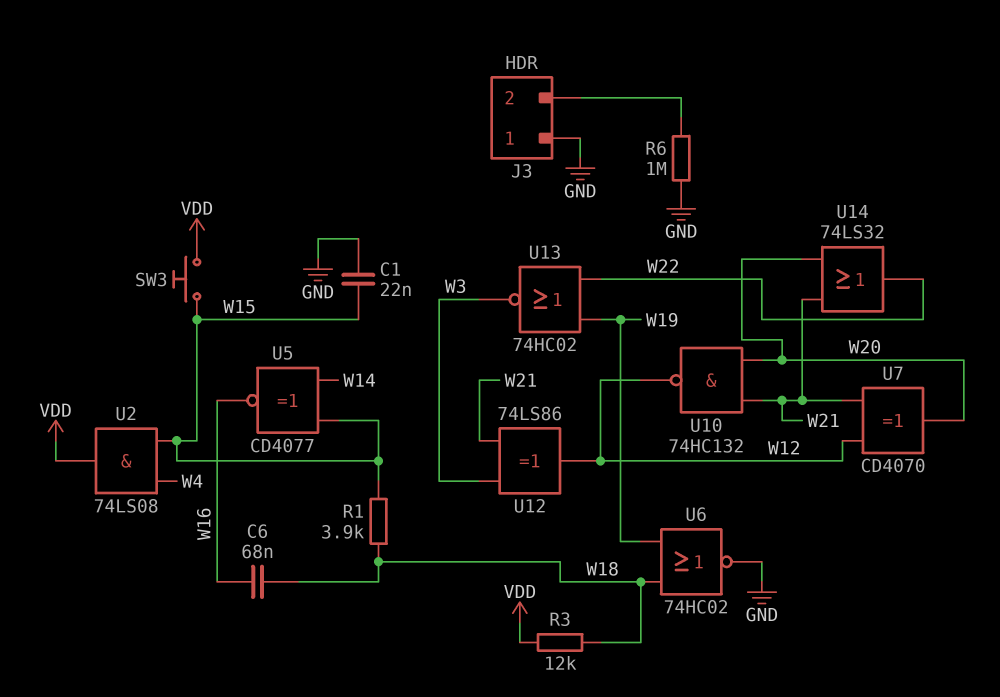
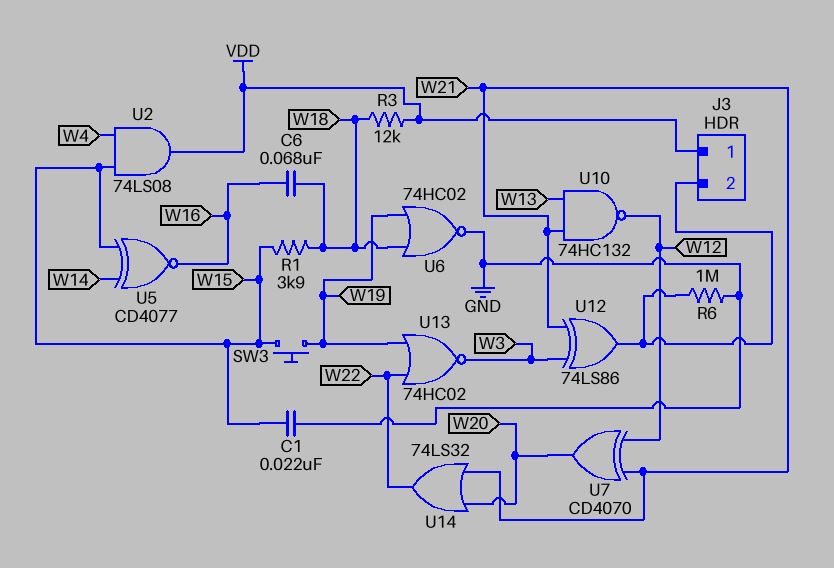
J3 pin 1: GND -> VDD
SW3: button (VDD, W15) -> button (W15, W19)
U10: NAND 74HC132 (in W20, in W21, out W12) -> NAND 74HC132 (in W13, in W21, out W12)
U12: XOR 74LS86 (in W3, in W21, out W12) -> XOR 74LS86 (in W3, in W21, out J3/2)

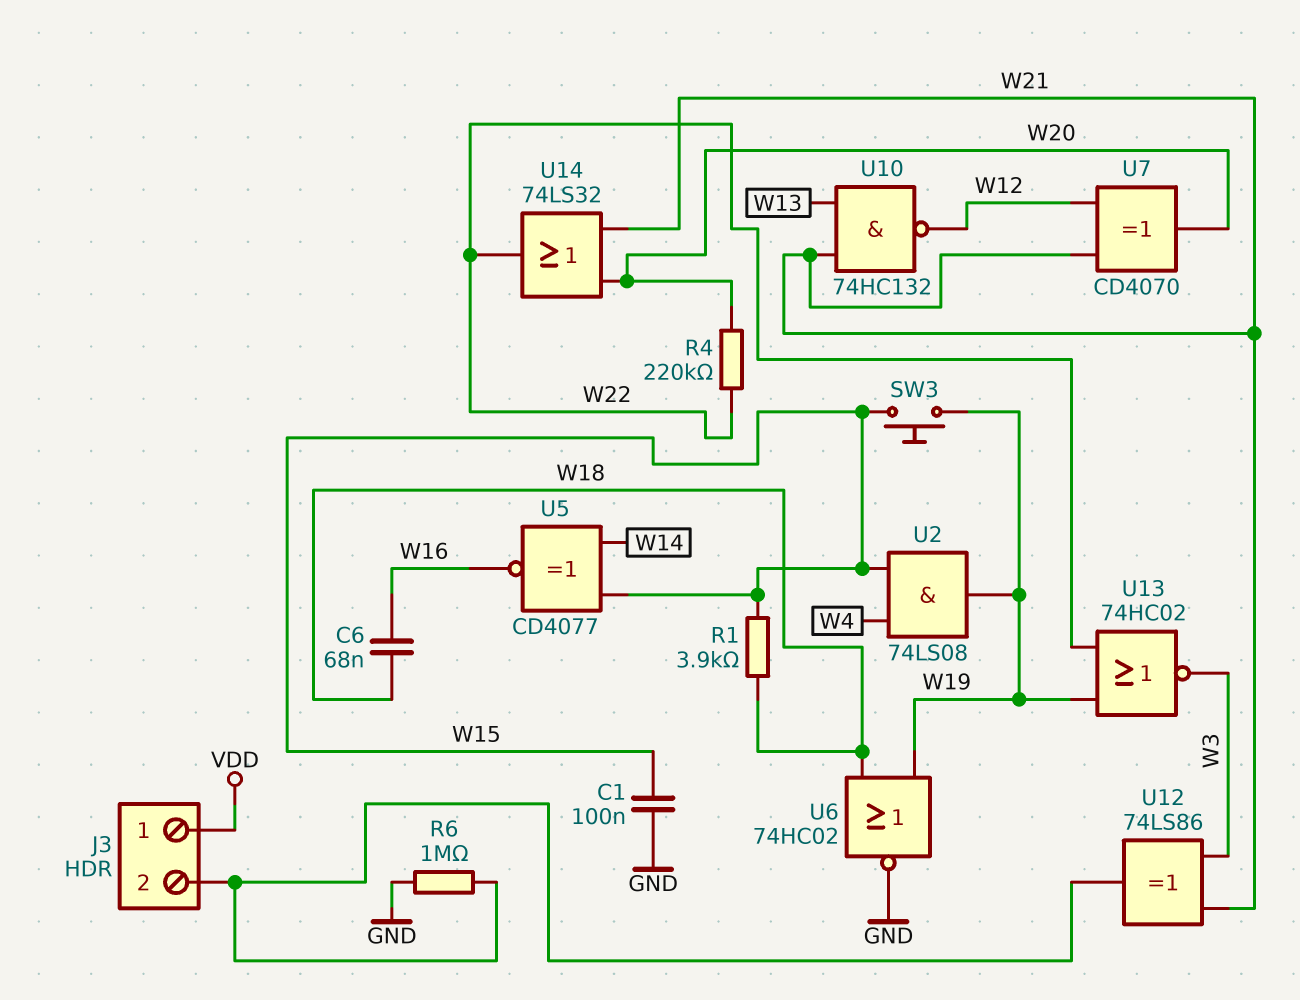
C1: 22nF (GND, W15) -> 100nF (GND, W15)
R3: 12k (VDD, W18) -> none
R4: none -> 220k (W20, W22)
U2: AND 74LS08 (in W4, in W15, out VDD) -> AND 74LS08 (in W4, in W15, out W19)

